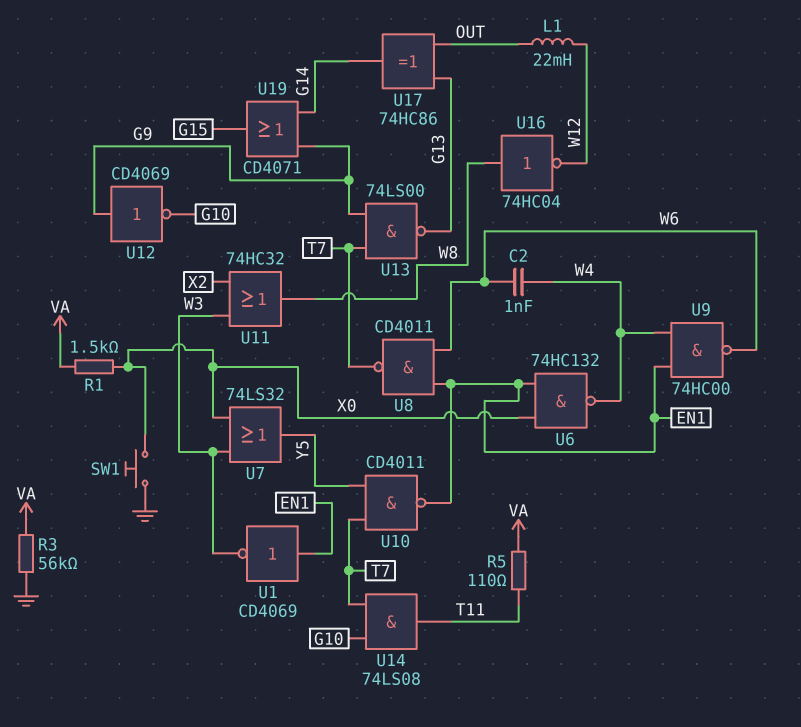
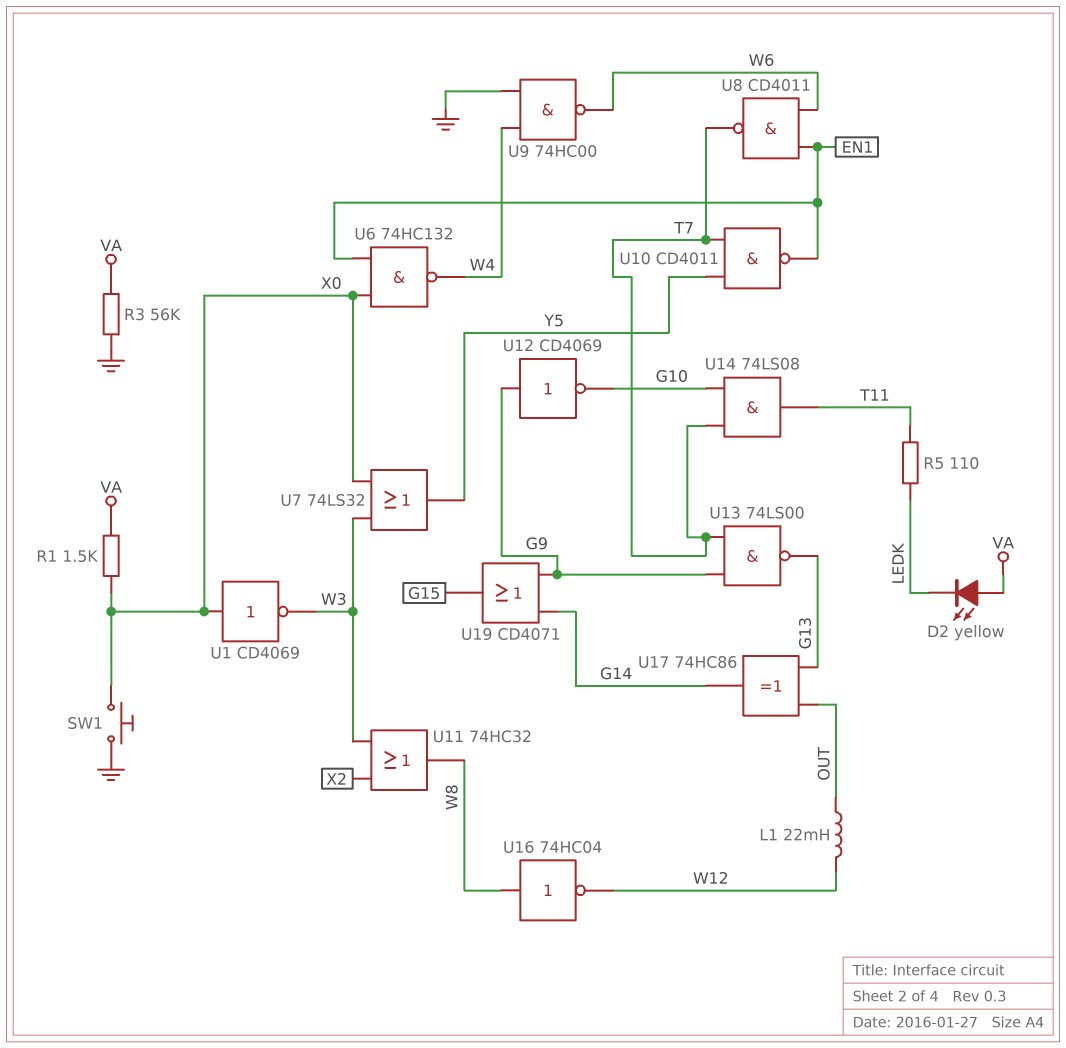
C2: 1nF (W4, W6) -> none
D2: none -> LED yellow (A VA, K LEDK)
R5: 110 (T11, VA) -> 110 (LEDK, T11)
U1: NOT CD4069 (in EN1, out W3) -> NOT CD4069 (in X0, out W3)
U9: NAND 74HC00 (in EN1, in W4, out W6) -> NAND 74HC00 (in GND, in W4, out W6)

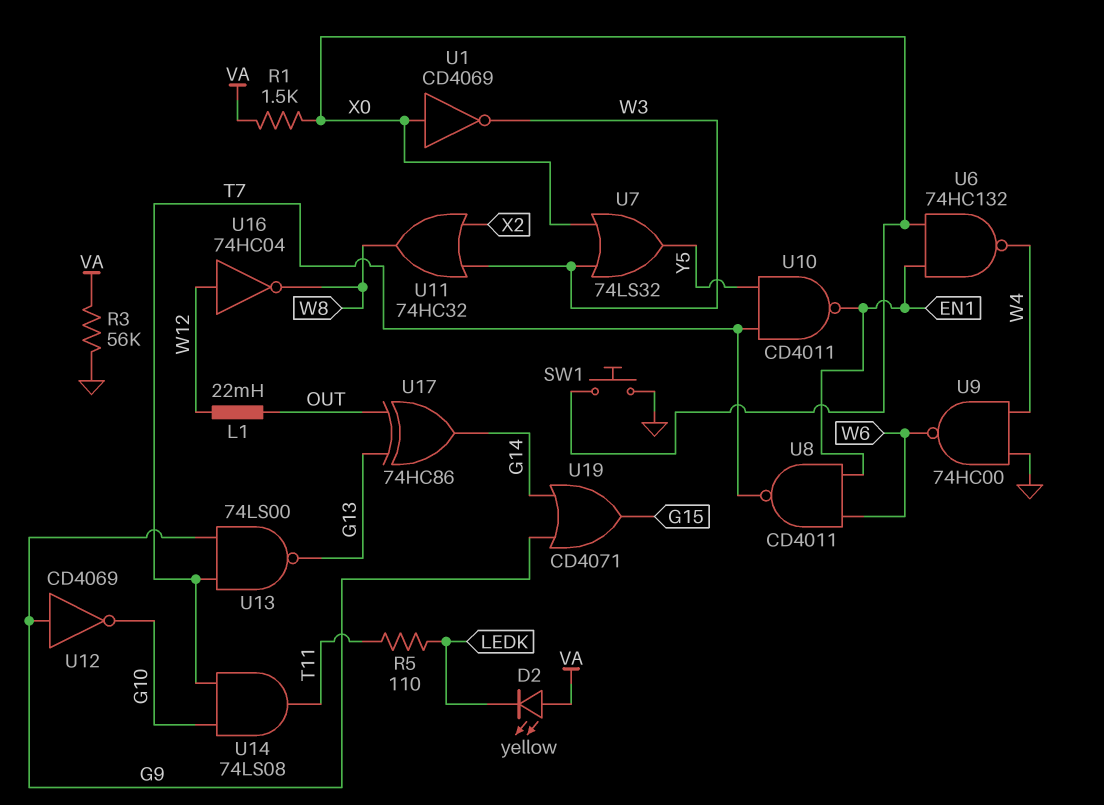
U16: NOT 74HC04 (in W8, out W12) -> NOT 74HC04 (in W12, out W8)

